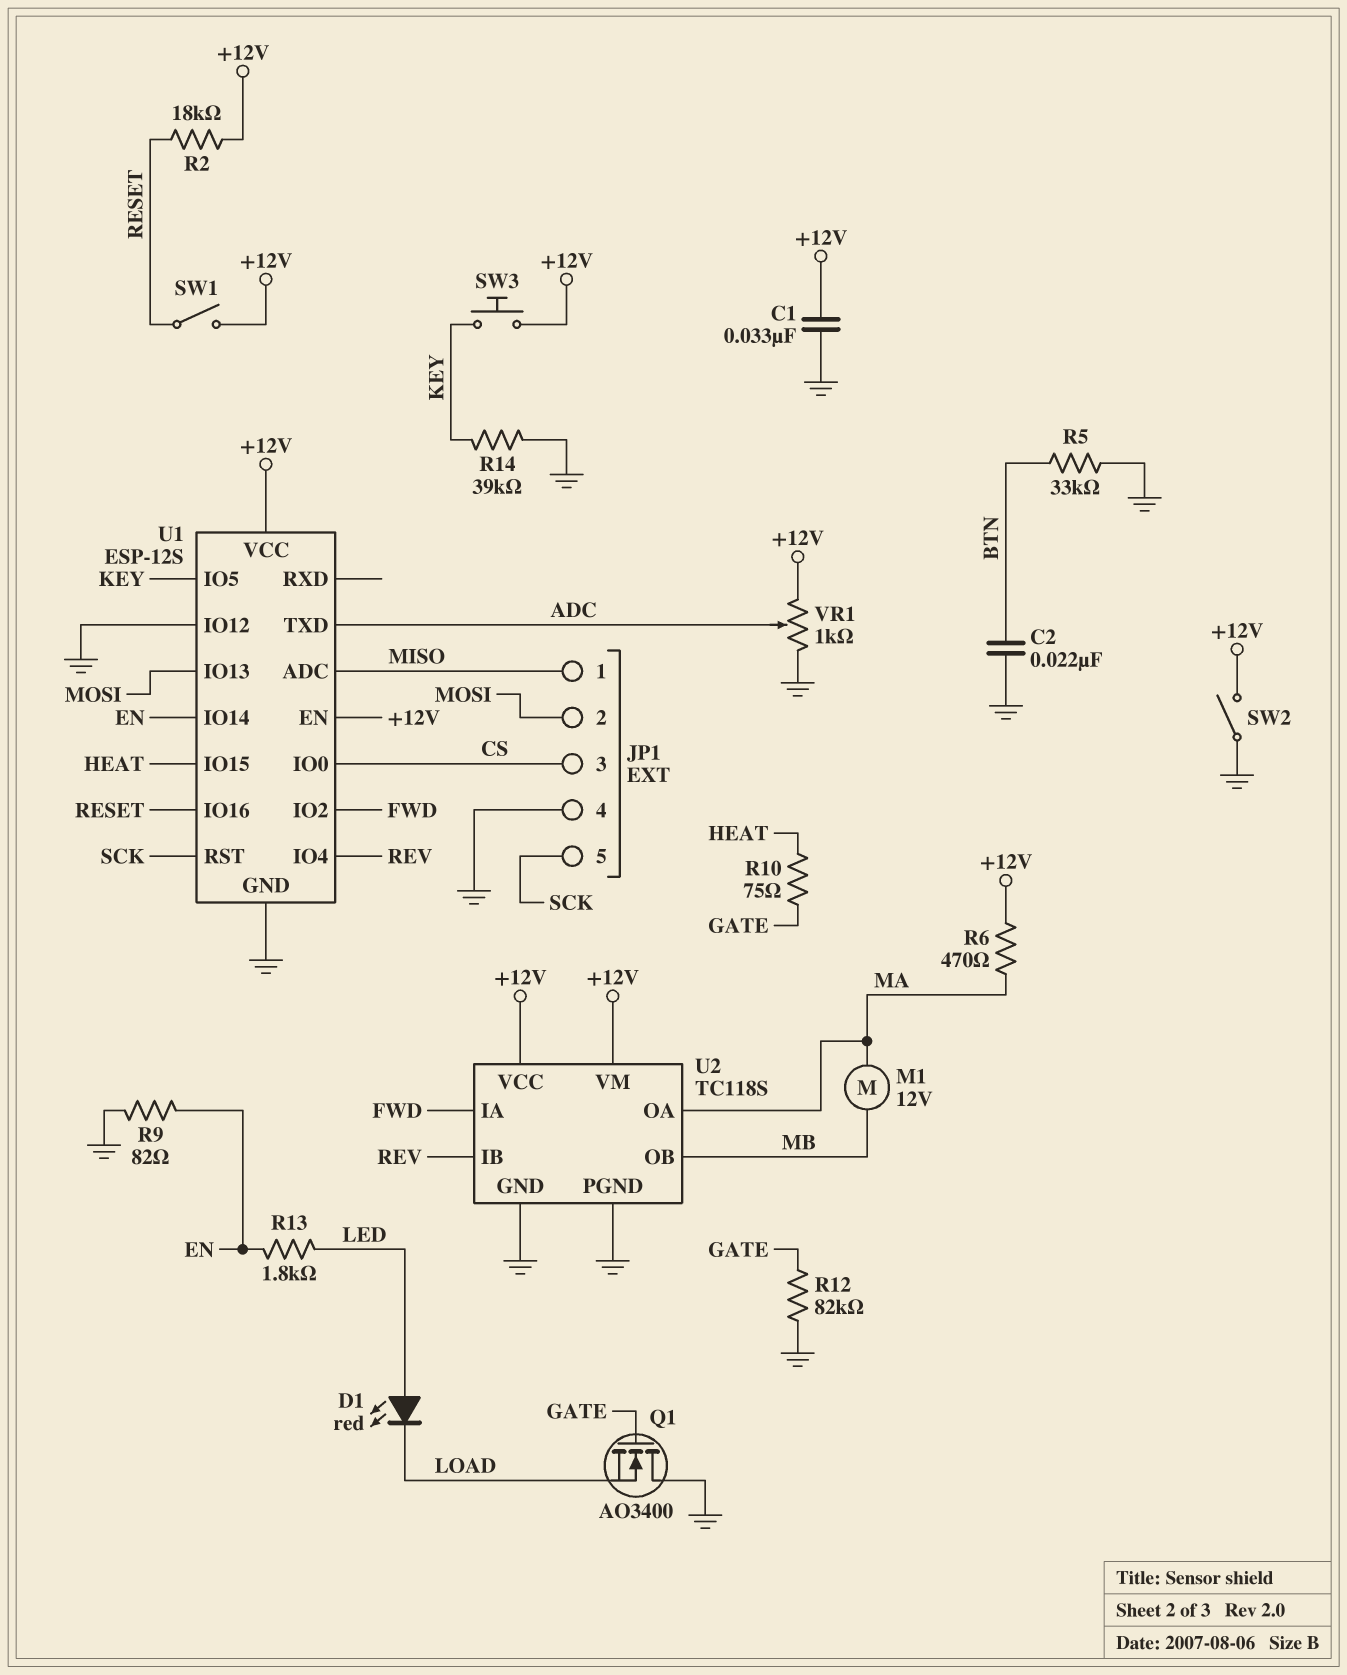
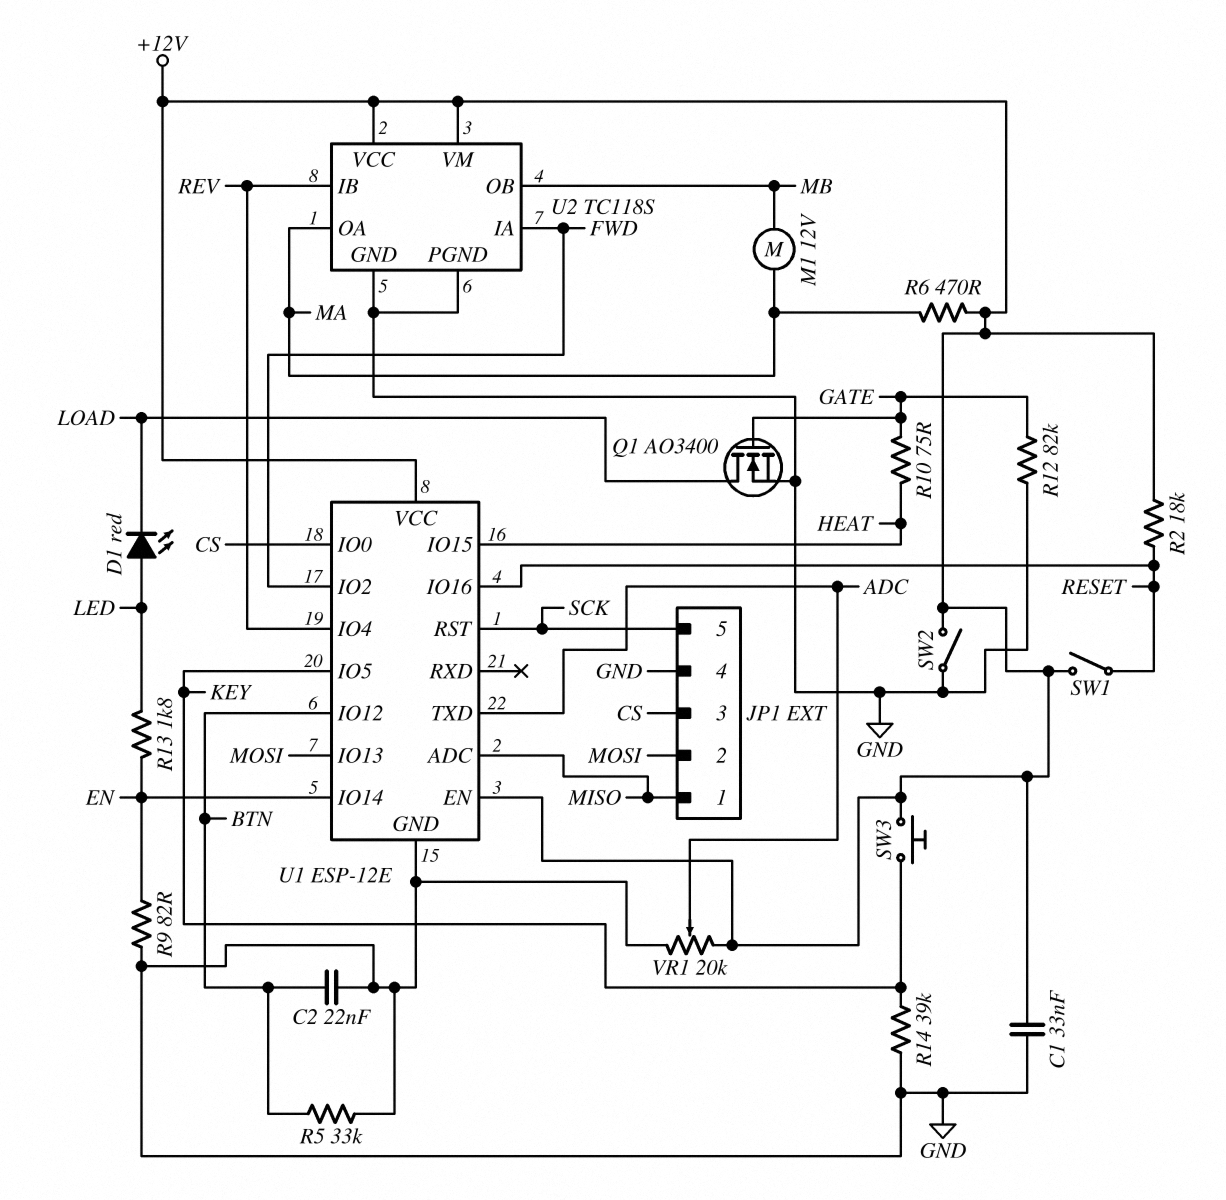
Q1: NMOS AO3400 (G GATE, D GND, S LOAD) -> NMOS AO3400 (G GATE, D LOAD, S GND)
U1: ESP-12S -> ESP-12E
U1 pin IO12: GND -> BTN
VR1: 1k (+12V, GND, wiper ADC) -> 20k (+12V, GND, wiper ADC)

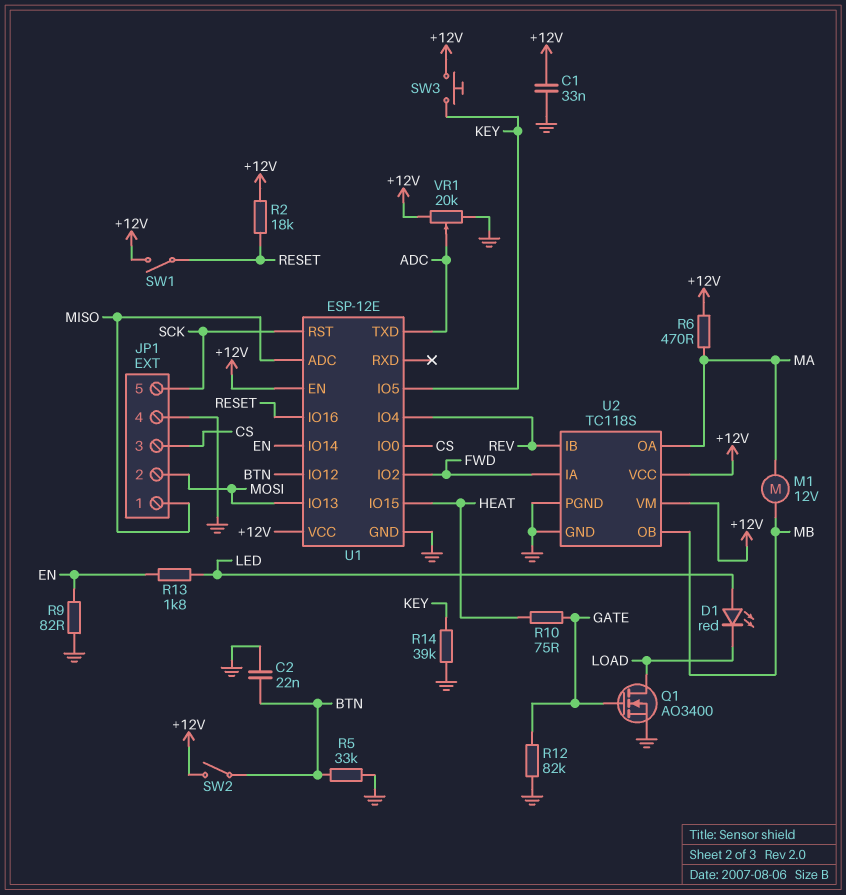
SW2: switch (+12V, GND) -> switch (+12V, BTN)

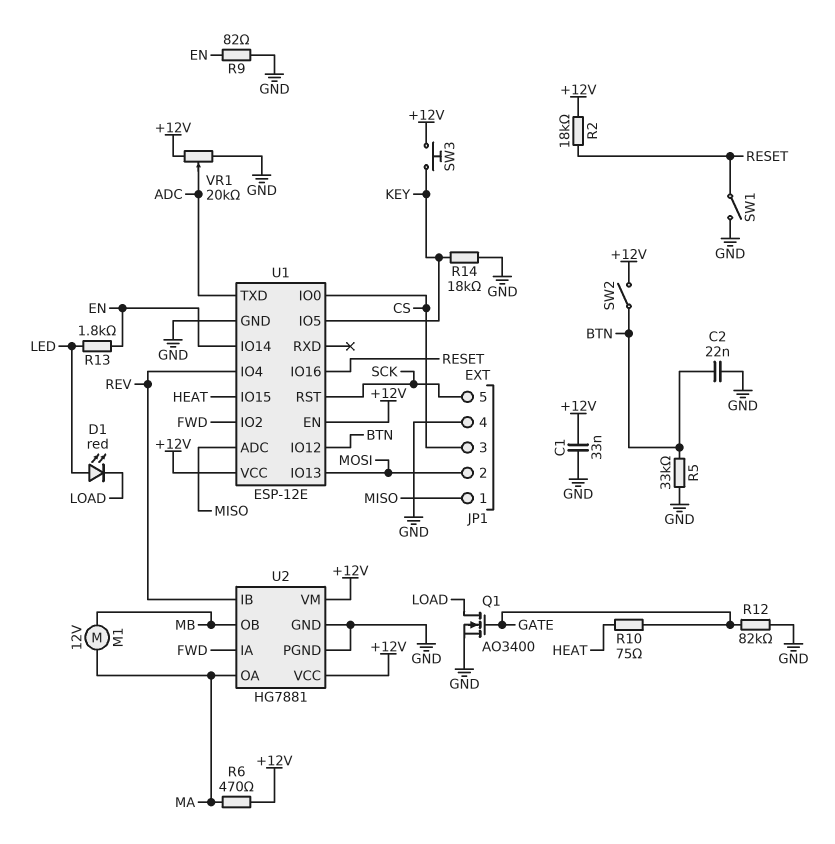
R14: 39k (GND, KEY) -> 18k (GND, KEY)
SW1: switch (+12V, RESET) -> switch (GND, RESET)
U2: TC118S -> HG7881

